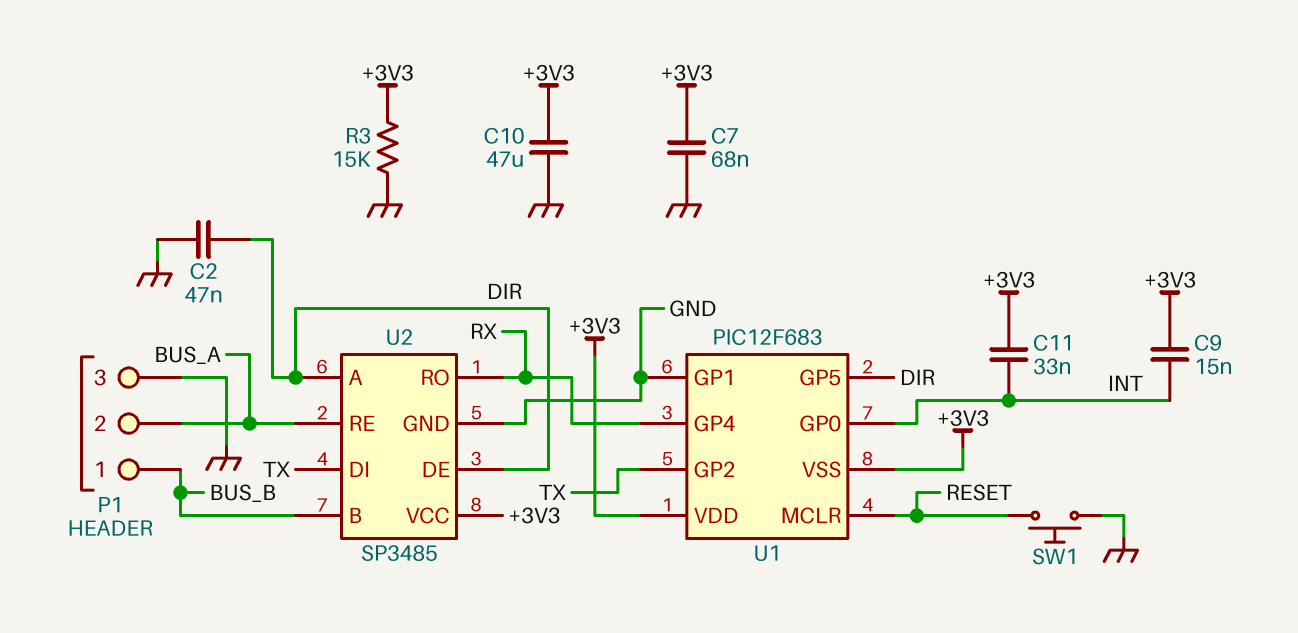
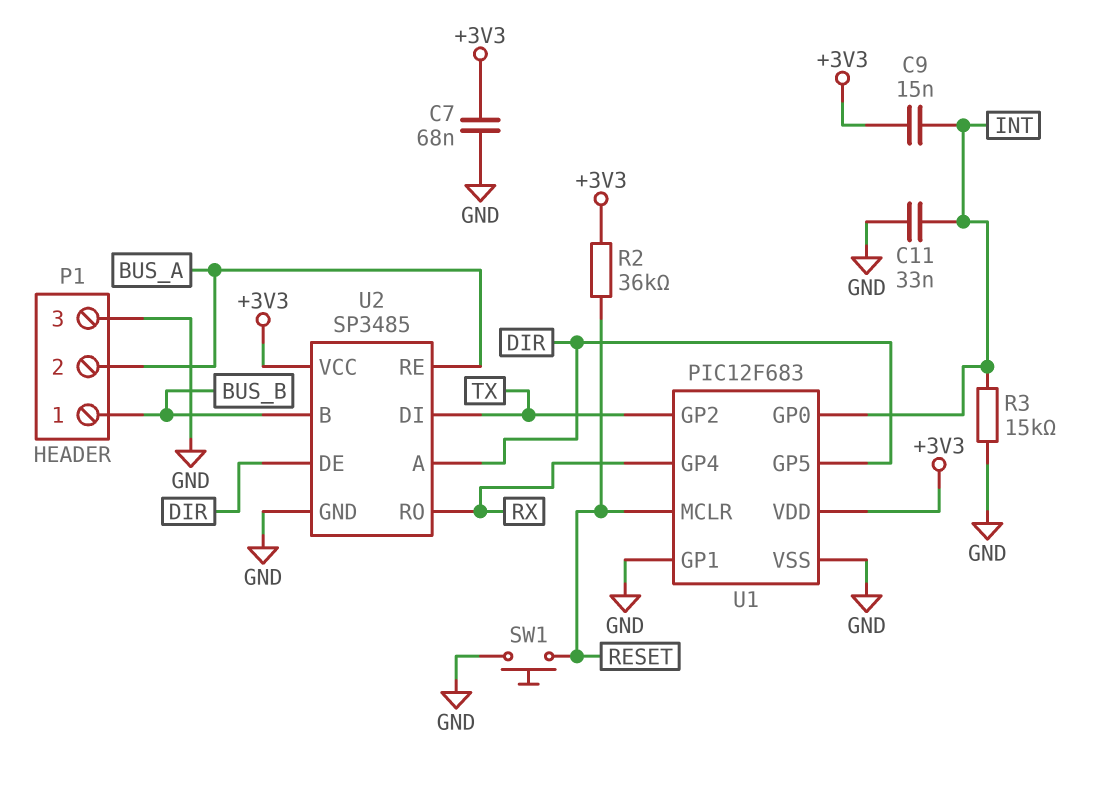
C2: 47nF (DIR, GND) -> none
C10: 47uF (+3V3, GND) -> none
C11: 33nF (+3V3, INT) -> 33nF (GND, INT)
R2: none -> 36k (+3V3, RESET)
R3: 15k (+3V3, GND) -> 15k (GND, INT)
U1 pin VSS: +3V3 -> GND

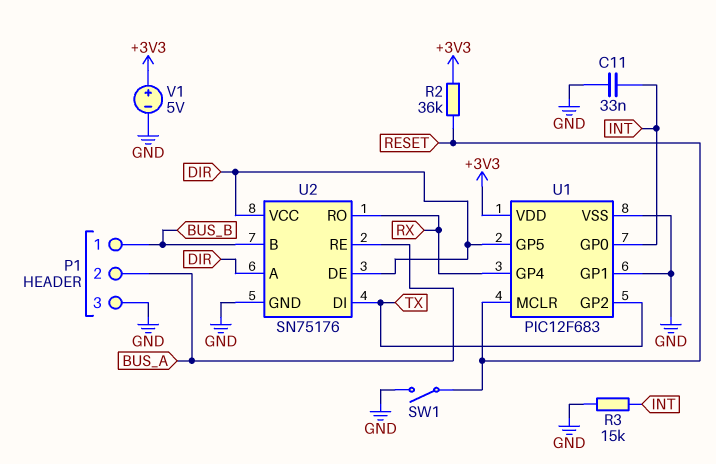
C7: 68nF (+3V3, GND) -> none
C9: 15nF (+3V3, INT) -> none
SW1: button (GND, RESET) -> switch (GND, RESET)
U2: SP3485 -> SN75176
U2 pin VCC: +3V3 -> DIR
V1: none -> 5V (plus +3V3, minus GND)

